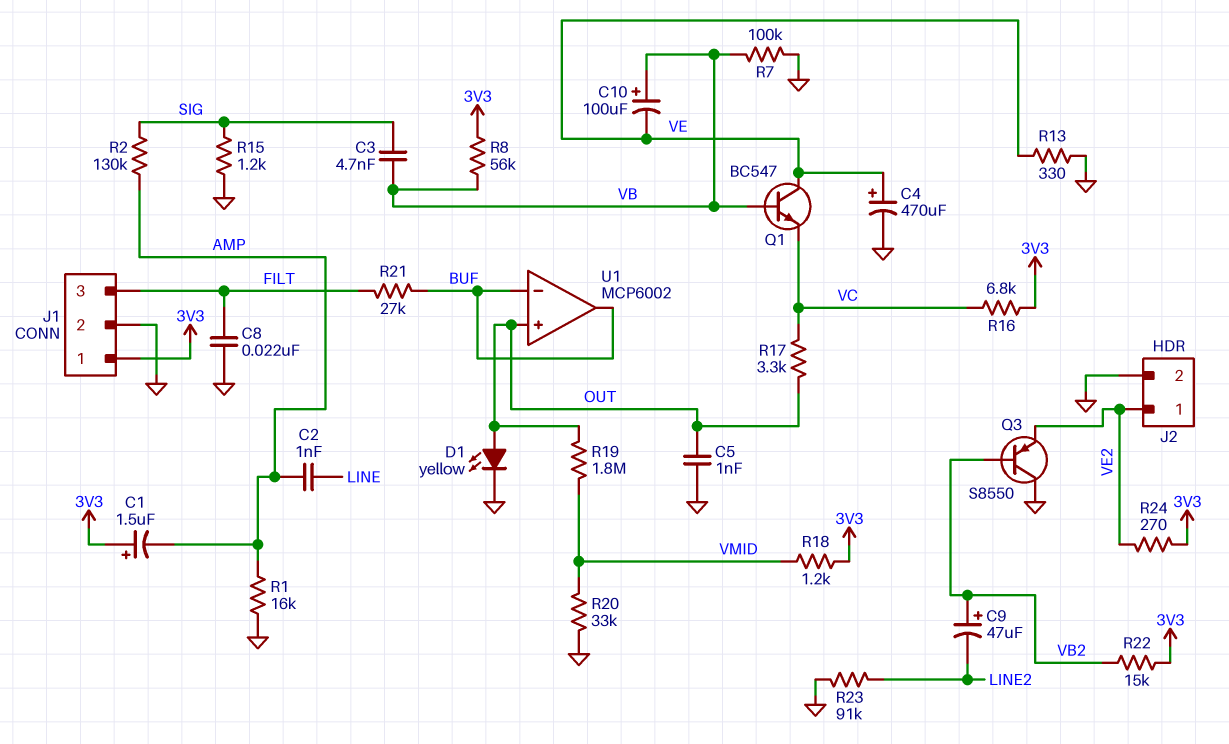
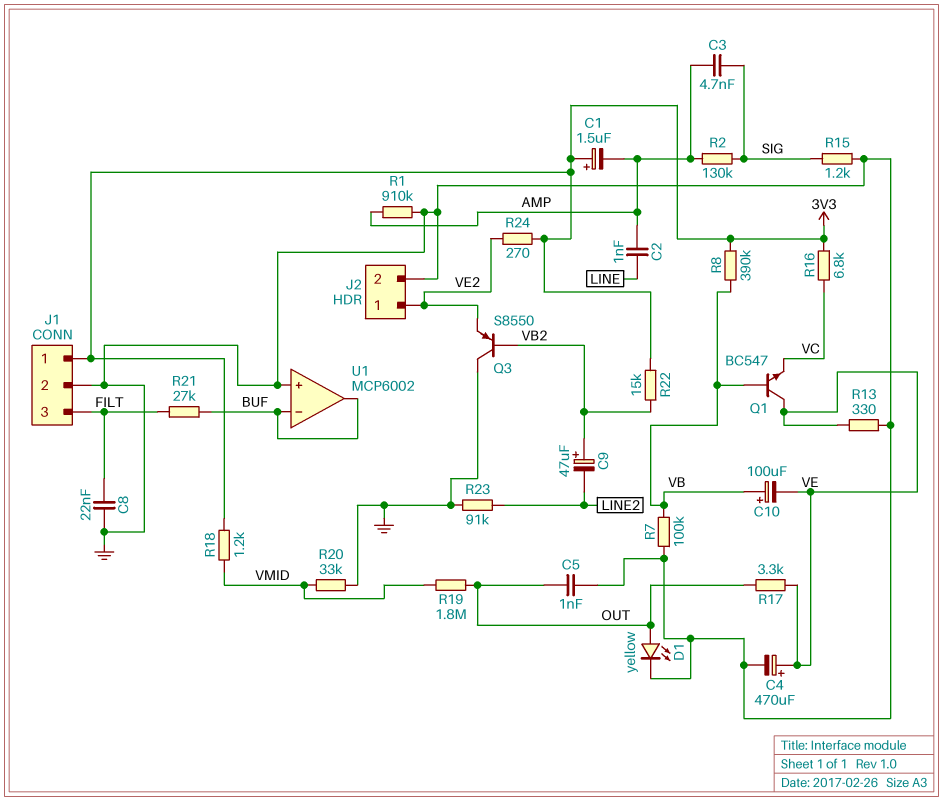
C3: 4.7nF (SIG, VB) -> 4.7nF (AMP, SIG)
R1: 16k (AMP, GND) -> 910k (AMP, GND)
R8: 56k (3V3, VB) -> 390k (3V3, VB)
R17: 3.3k (OUT, VC) -> 3.3k (OUT, VE)
U1 pin in+: OUT -> GND

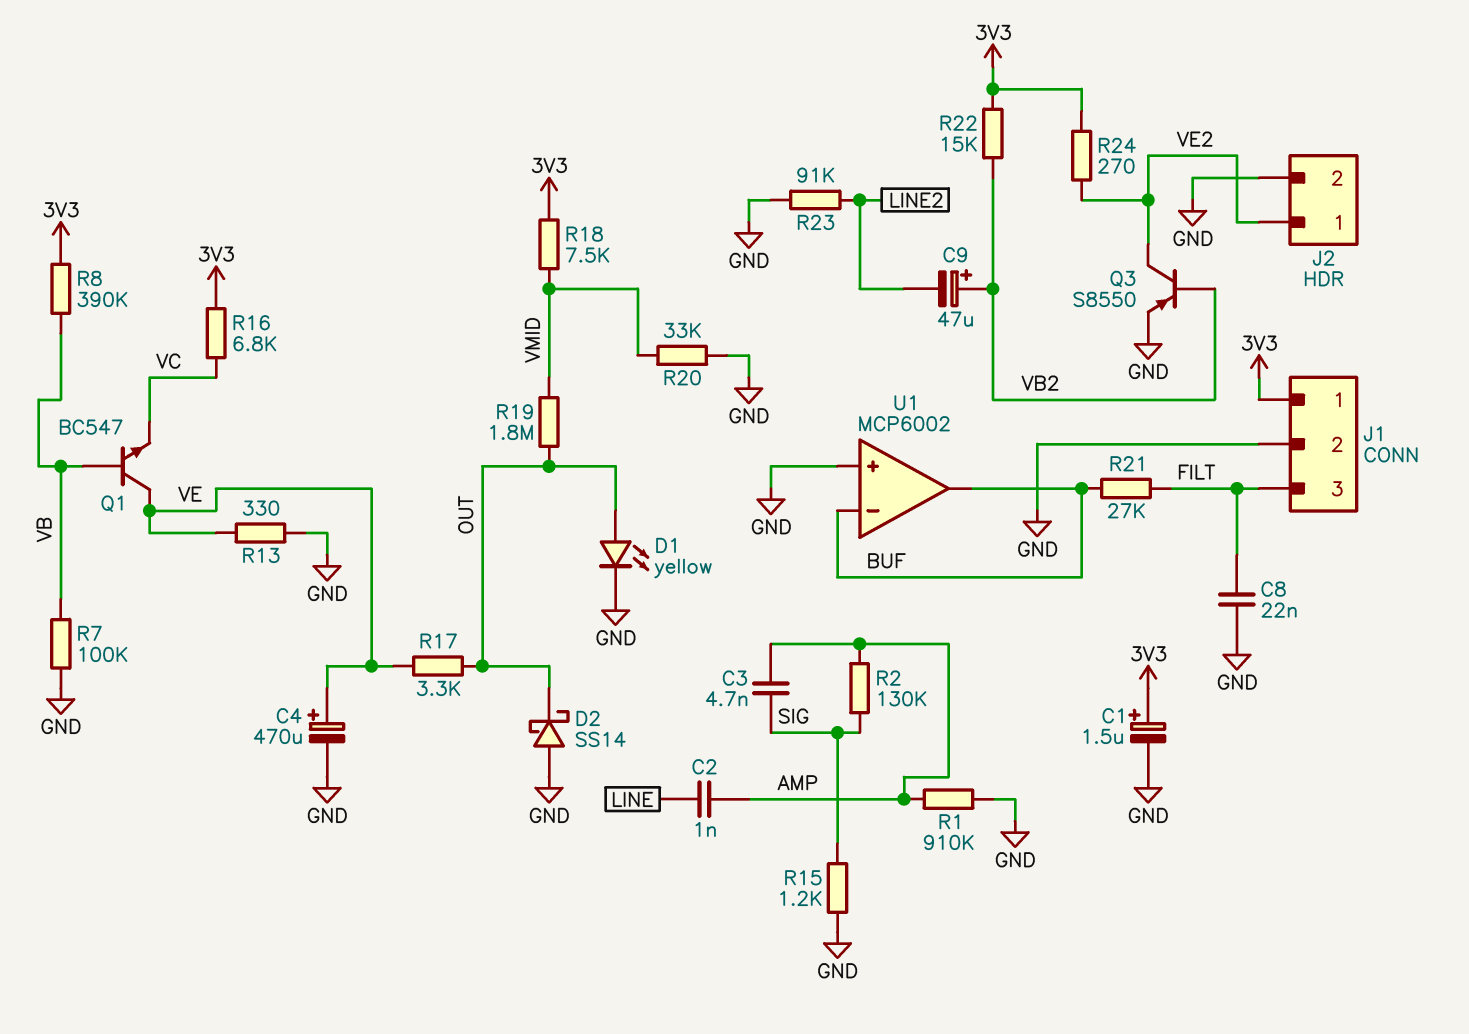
C1: 1.5uF (plus 3V3, minus AMP) -> 1.5uF (plus 3V3, minus GND)
C5: 1nF (GND, OUT) -> none
C10: 100uF (plus VB, minus VE) -> none
D2: none -> schottky SS14 (A GND, K OUT)
Q3: PNP S8550 (B VB2, C GND, E VE2) -> PNP S8550 (B VB2, C VE2, E GND)
R18: 1.2k (3V3, VMID) -> 7.5k (3V3, VMID)

